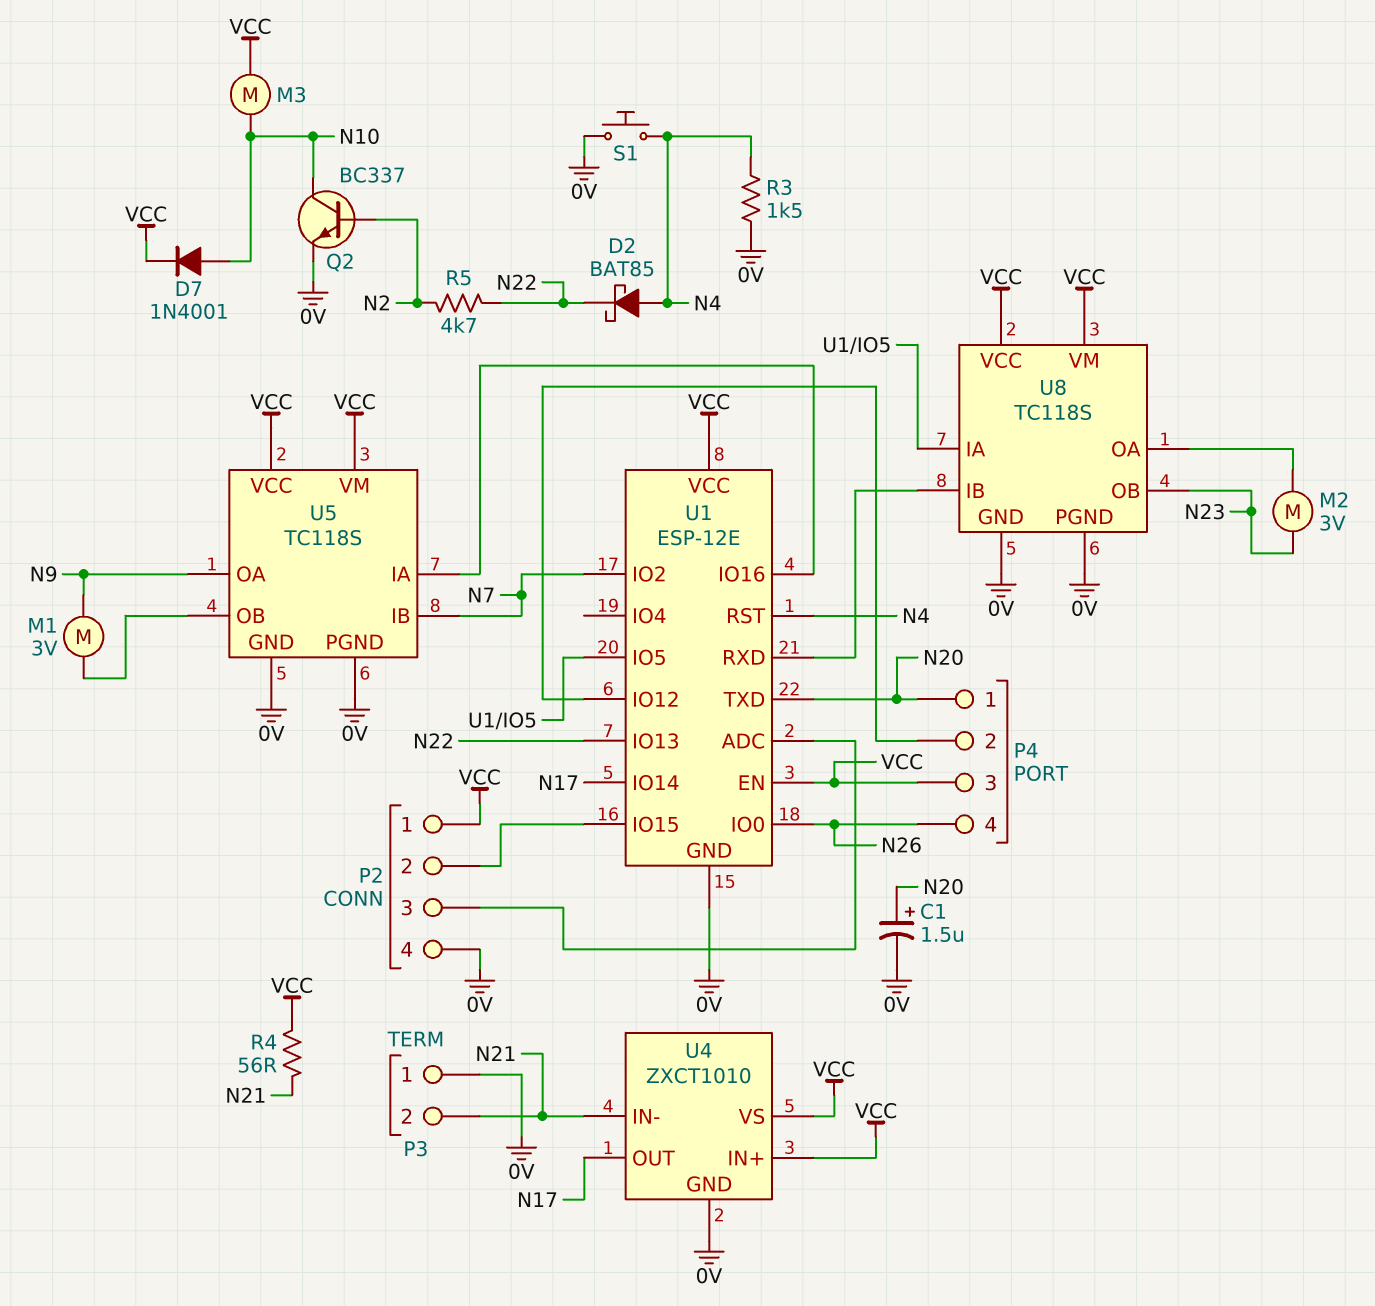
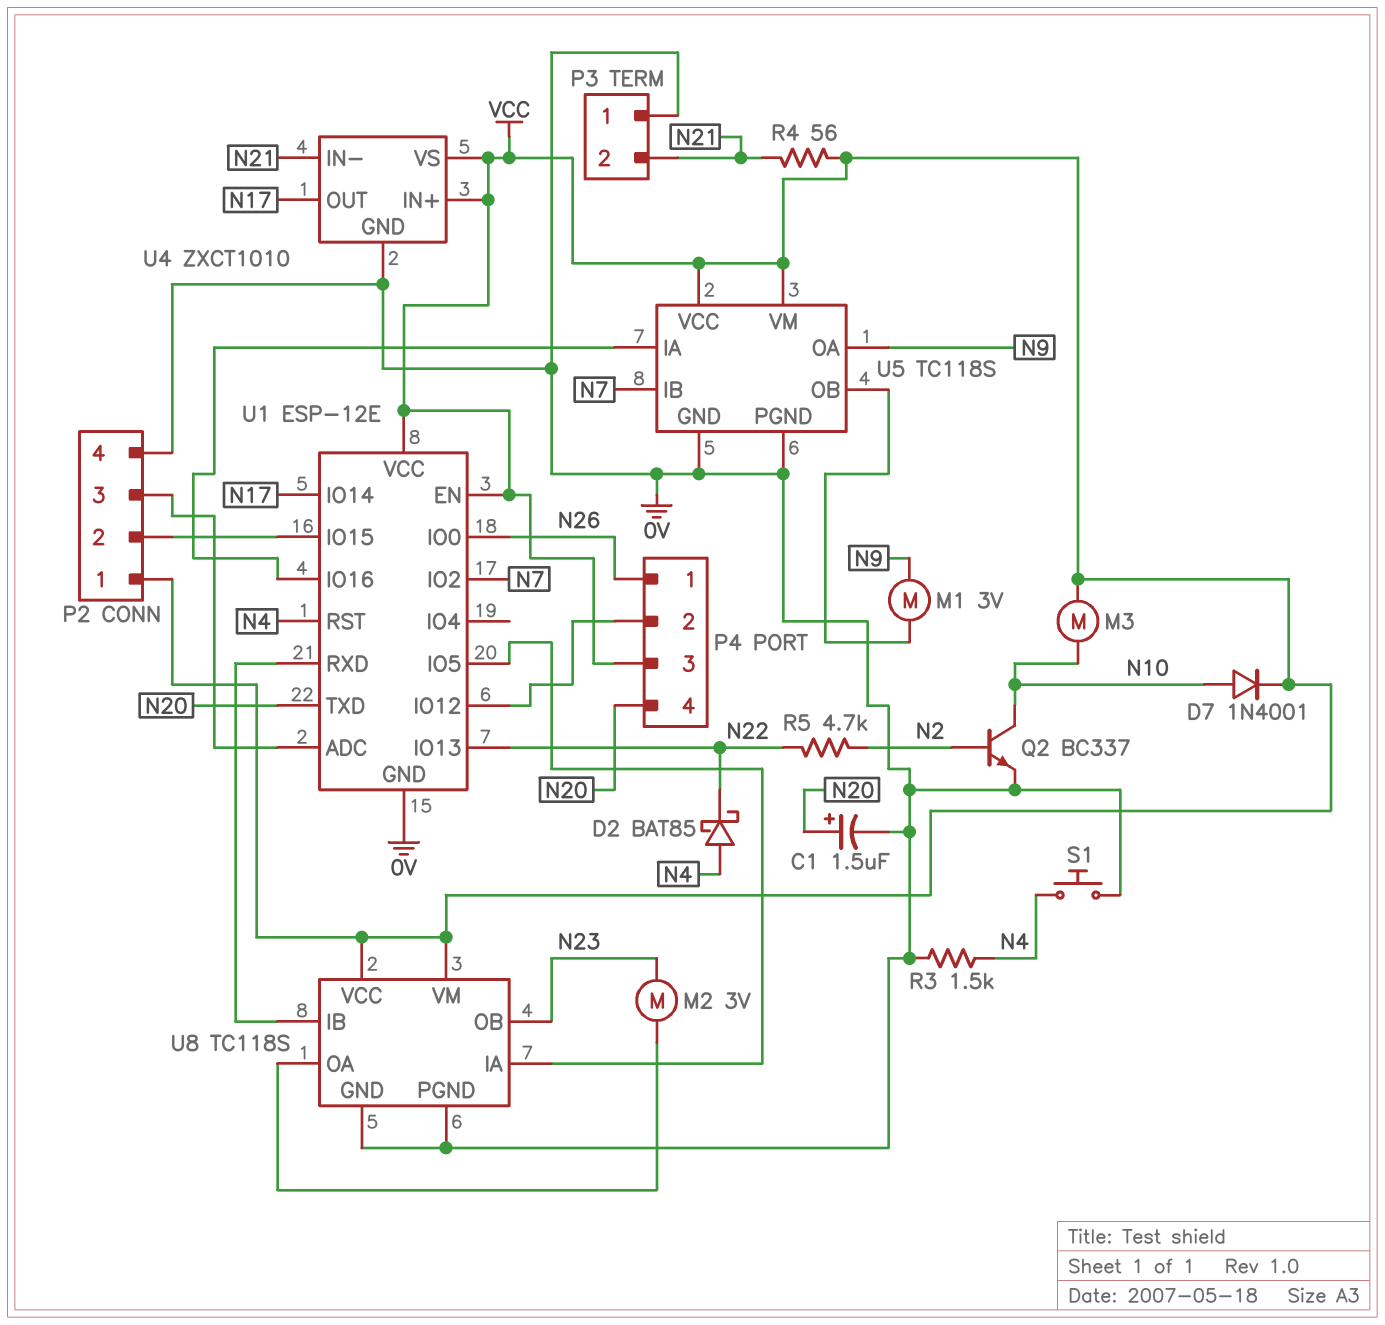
P4 pin 1: N20 -> N26
P4 pin 4: N26 -> N20

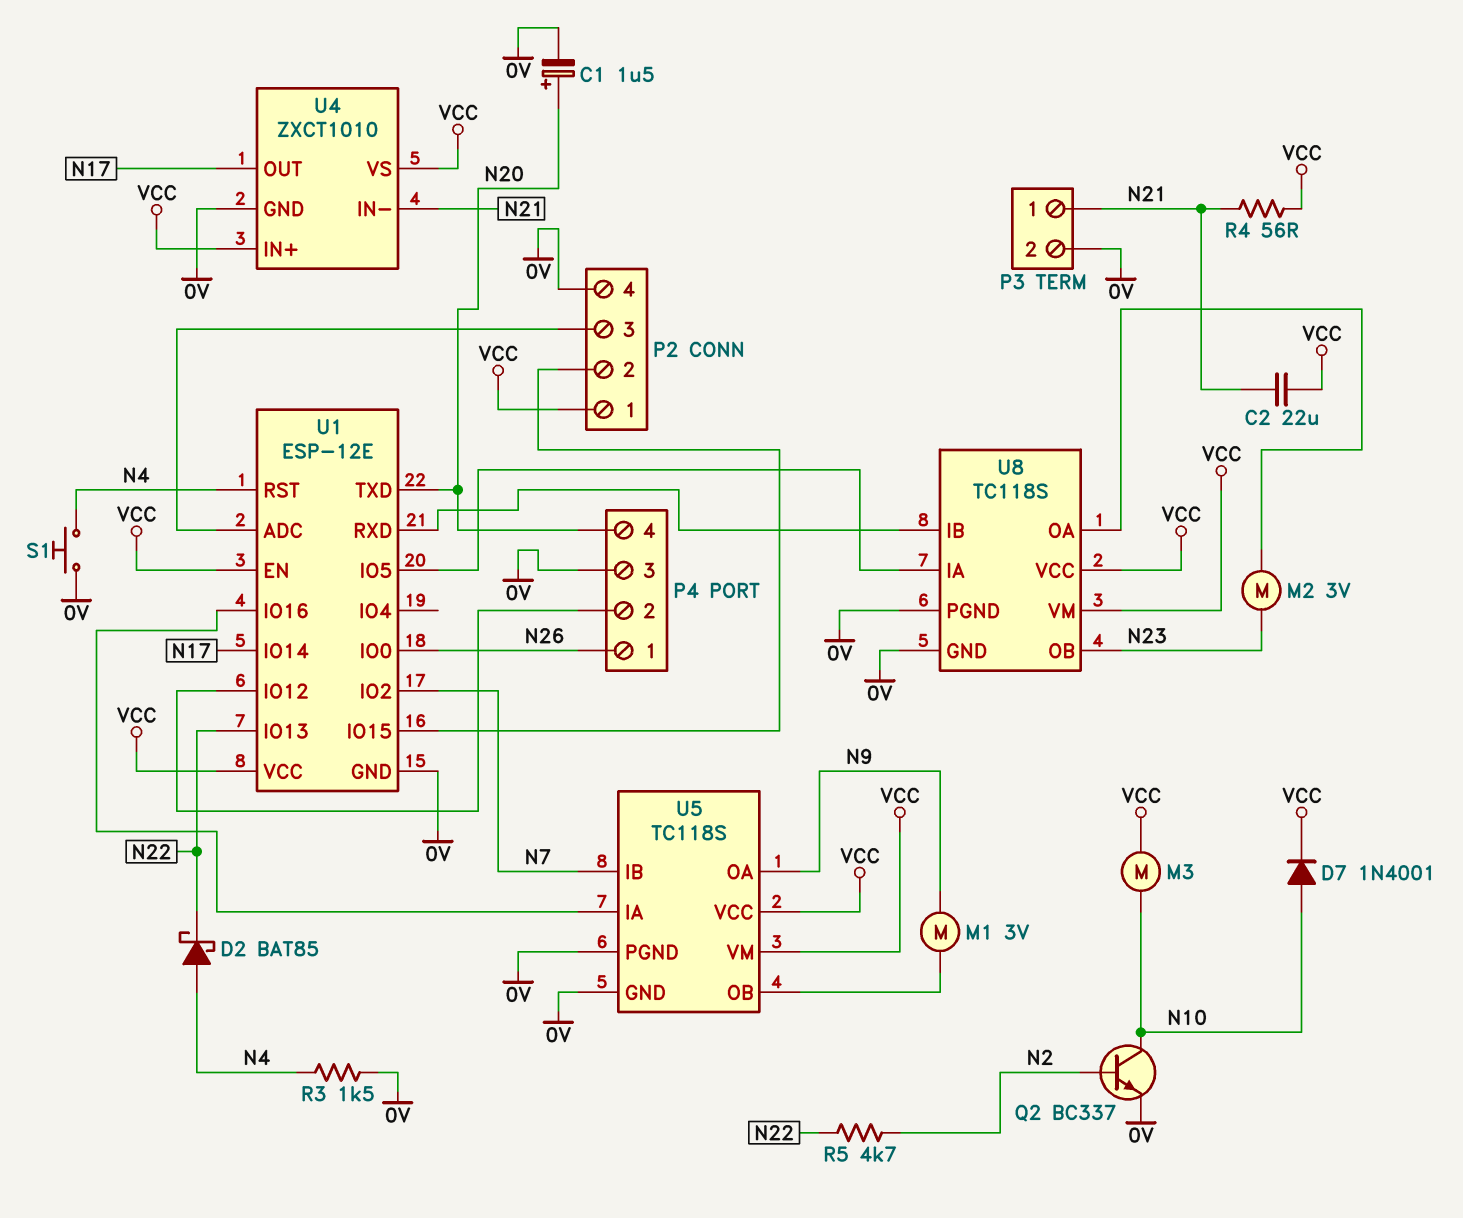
C2: none -> 22uF (N21, VCC)
P3 pin 1: 0V -> N21
P3 pin 2: N21 -> 0V
P4 pin 3: VCC -> 0V

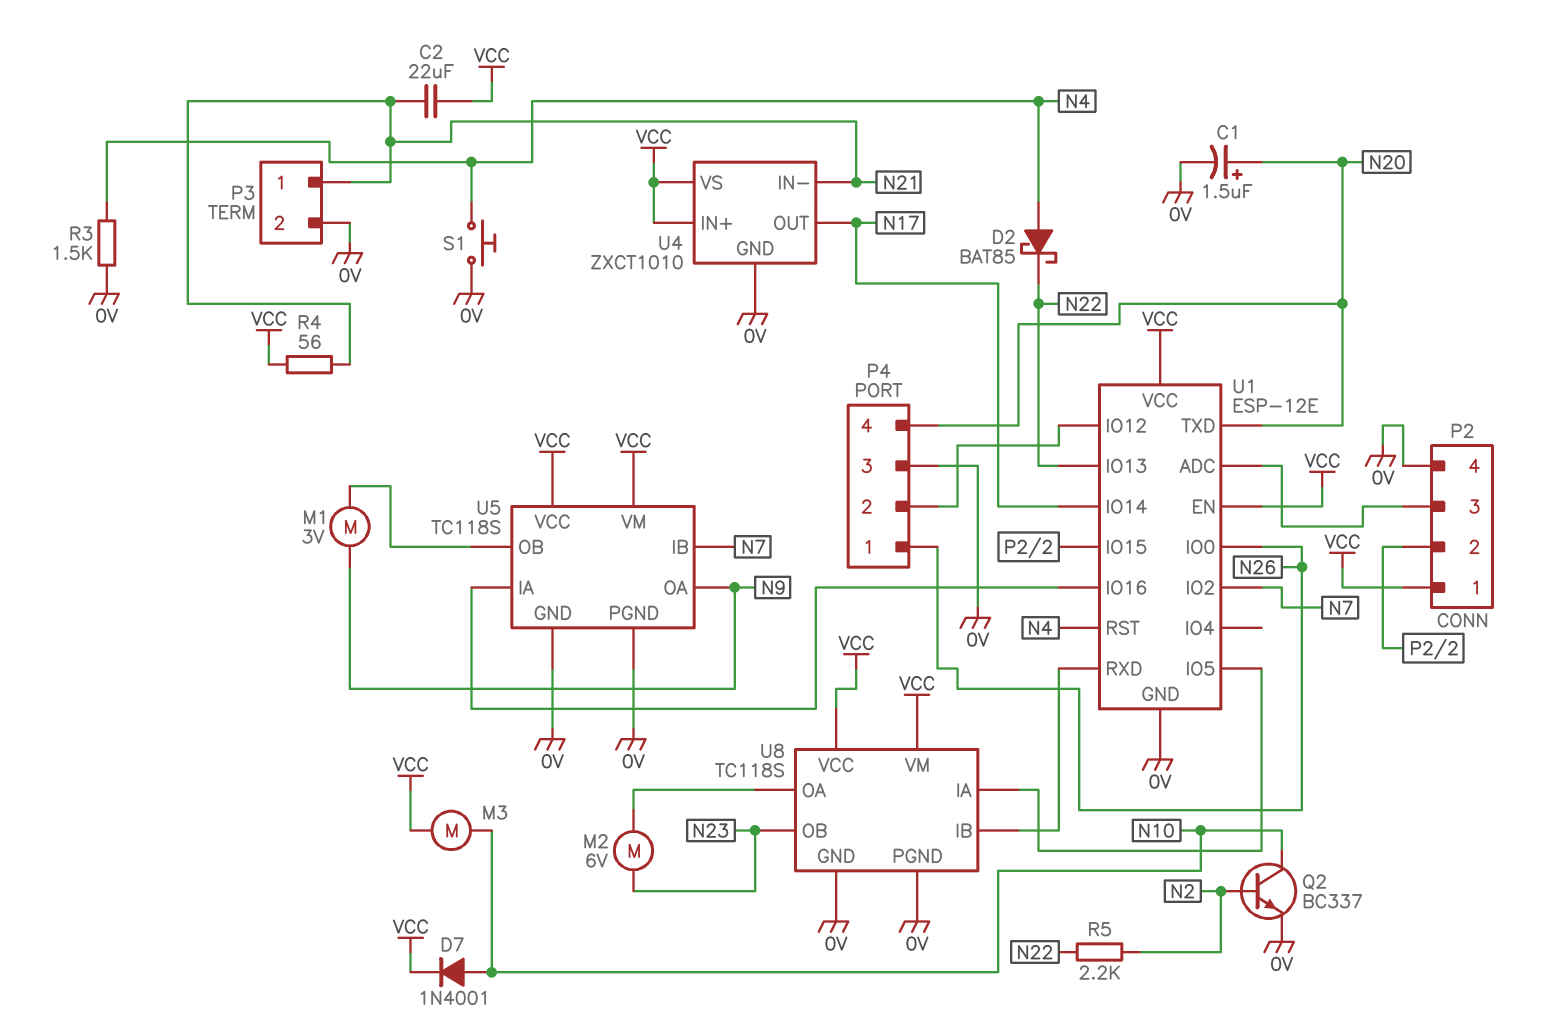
M2: motor 3V (N23, U8/OA) -> motor 6V (N23, U8/OA)
R5: 4.7k (N2, N22) -> 2.2k (N2, N22)

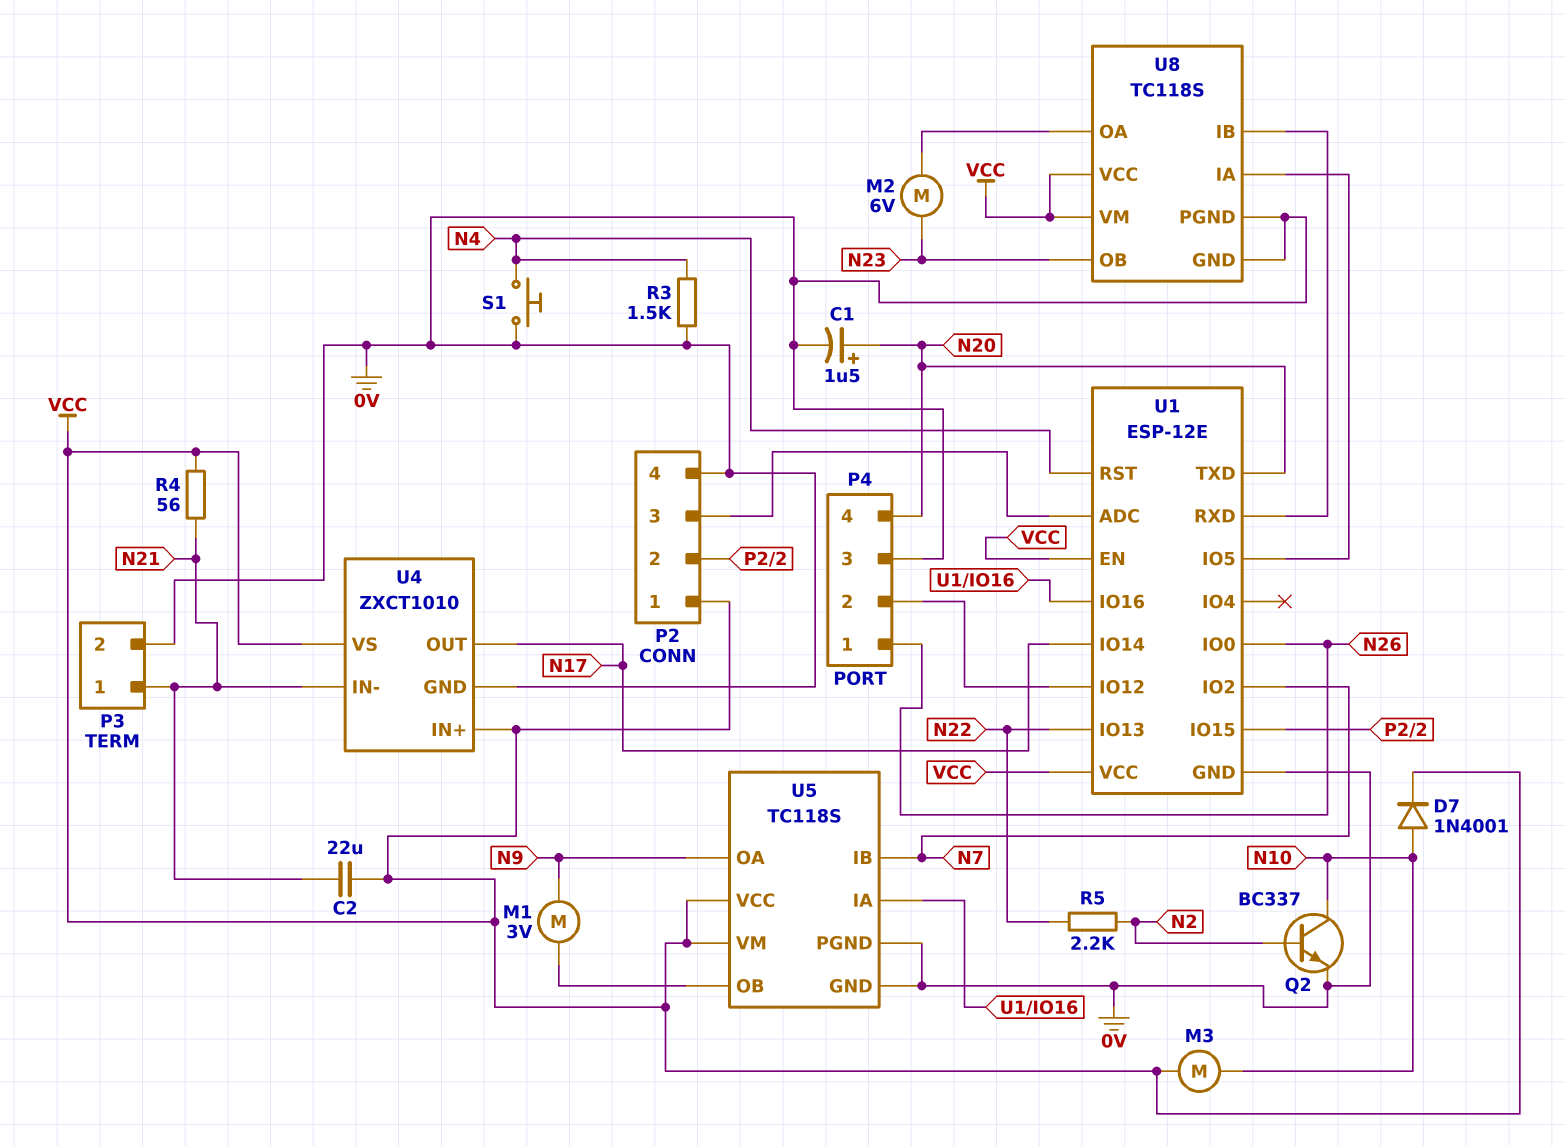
D2: schottky BAT85 (A N4, K N22) -> none

